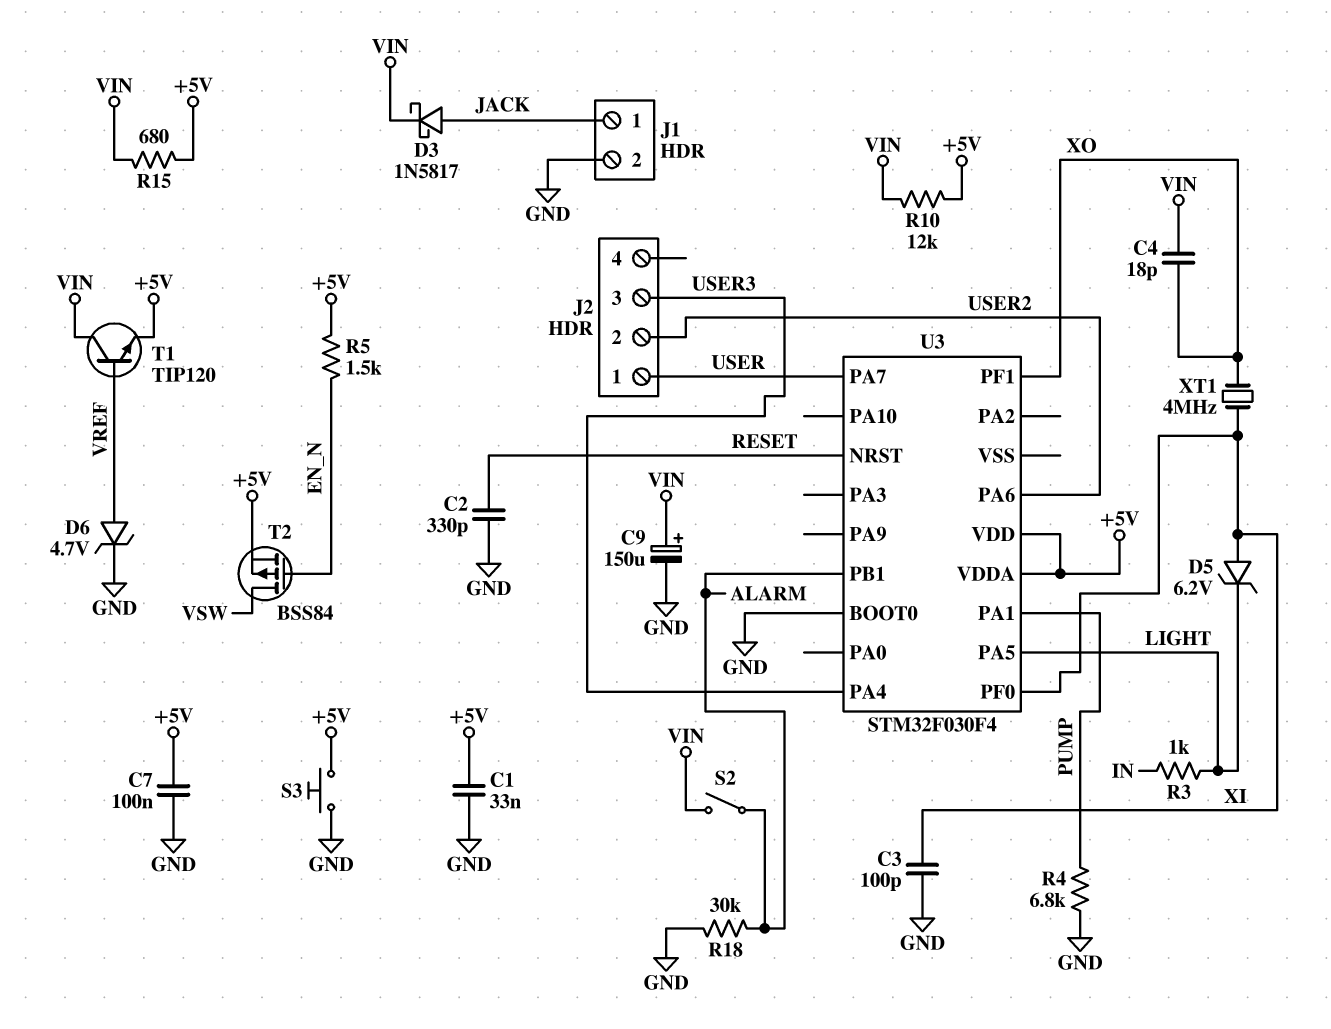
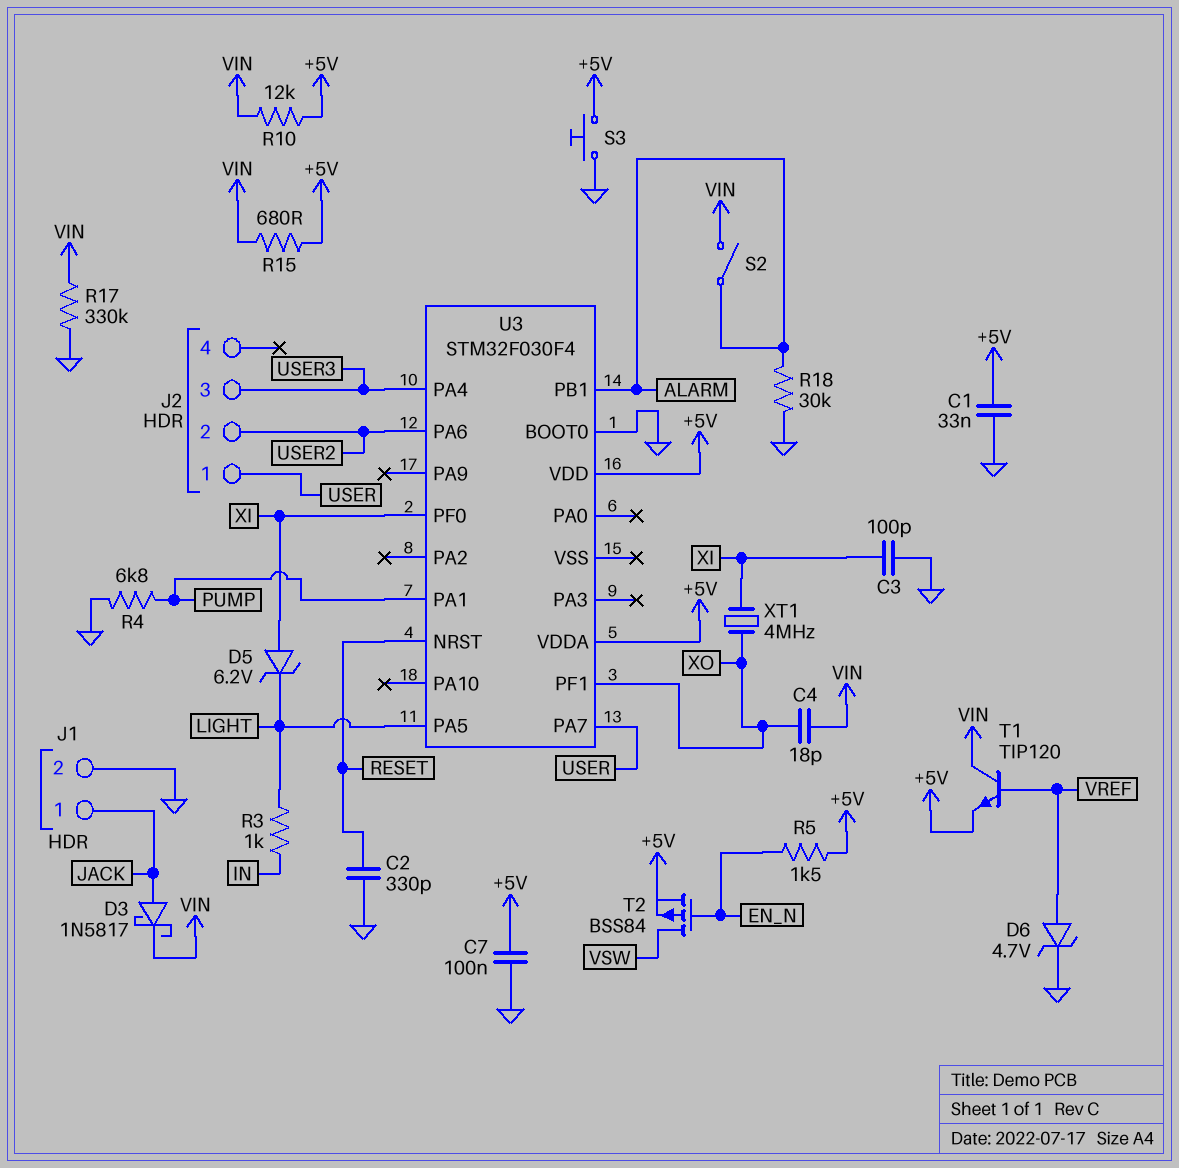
C9: 150uF (plus VIN, minus GND) -> none
R17: none -> 330k (GND, VIN)

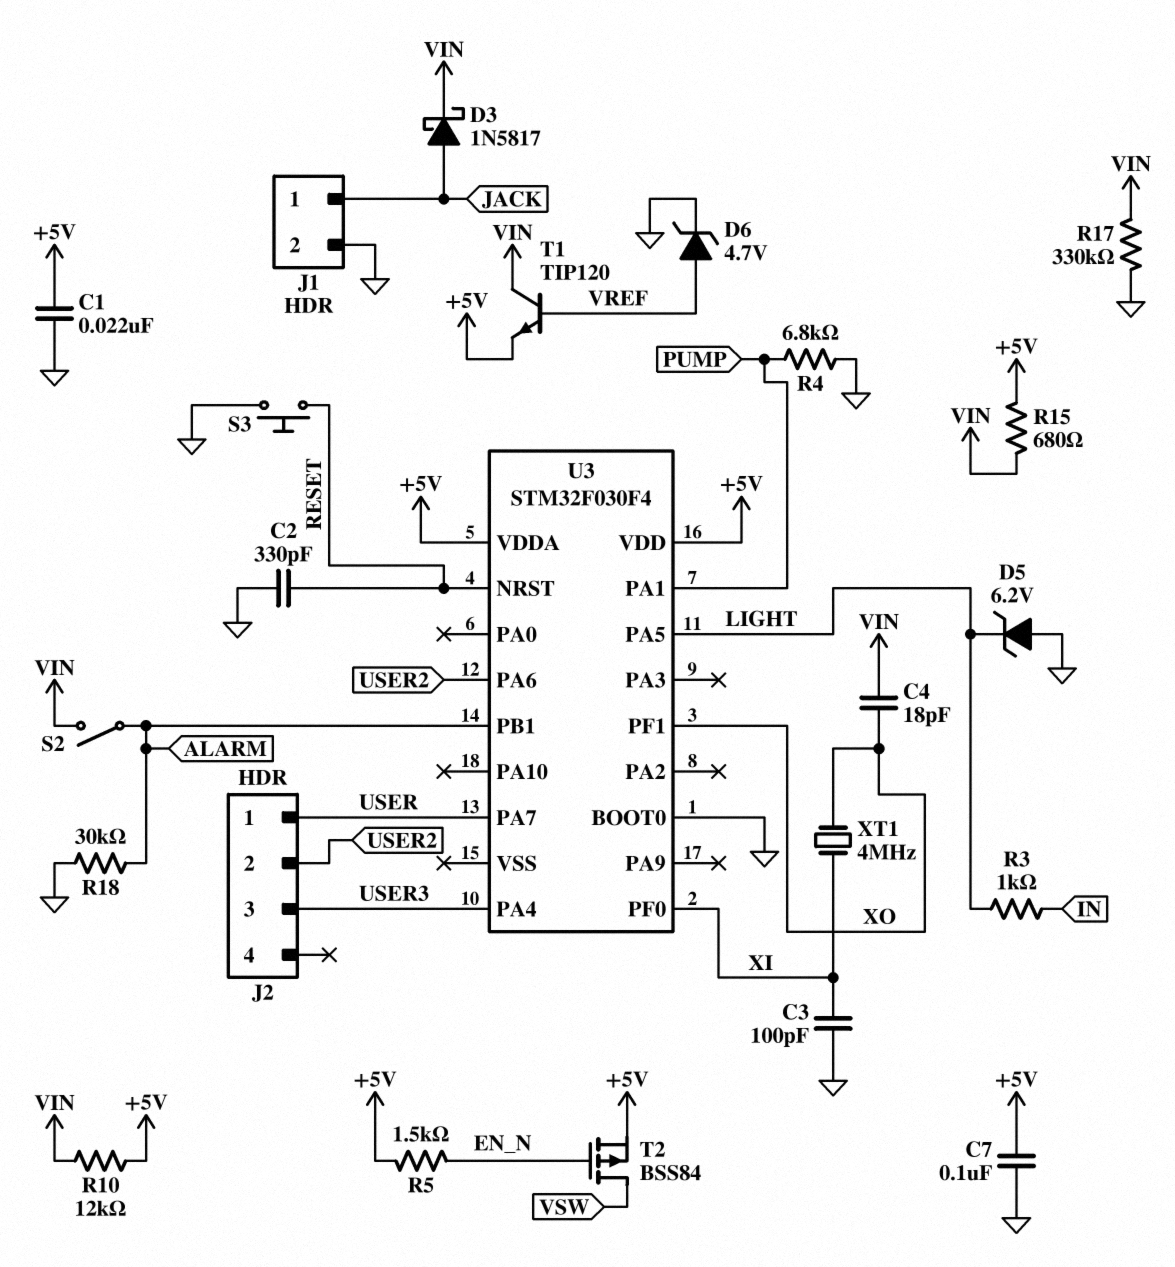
C1: 33nF (+5V, GND) -> 22nF (+5V, GND)
D5: zener 6.2V (A XI, K LIGHT) -> zener 6.2V (A GND, K LIGHT)
S3: button (+5V, GND) -> button (GND, RESET)

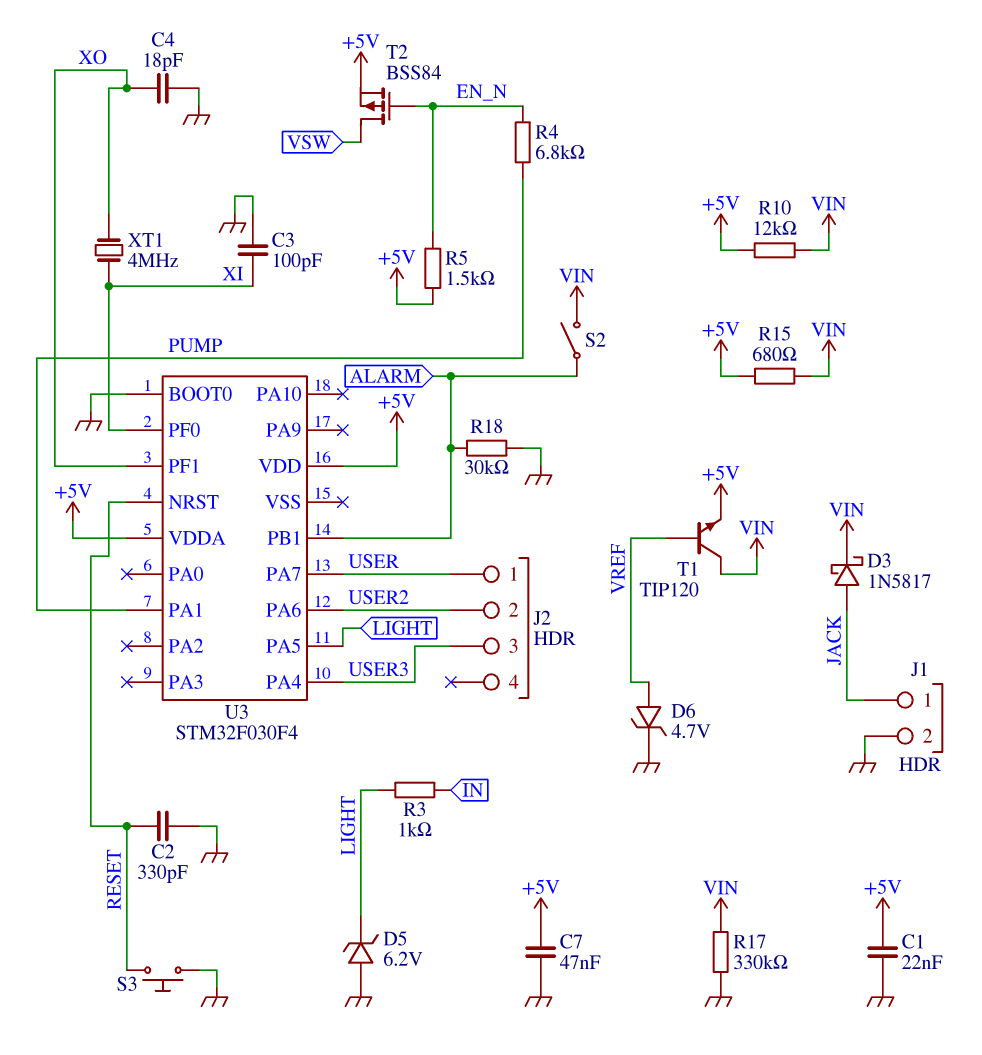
C4: 18pF (VIN, XO) -> 18pF (GND, XO)
C7: 100nF (+5V, GND) -> 47nF (+5V, GND)
R4: 6.8k (GND, PUMP) -> 6.8k (EN_N, PUMP)

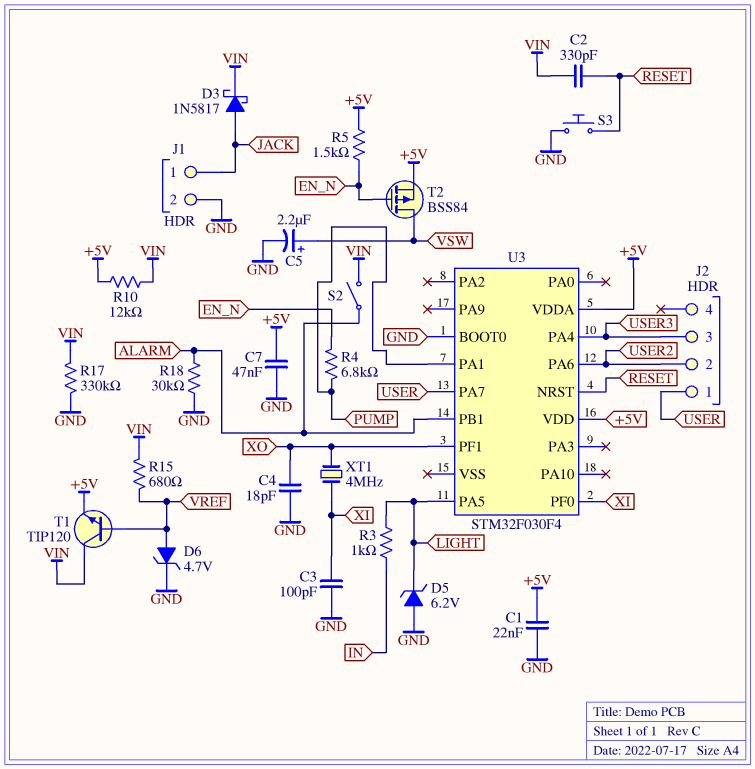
C2: 330pF (GND, RESET) -> 330pF (RESET, VIN)
C5: none -> 2.2uF (plus VSW, minus GND)
R15: 680 (+5V, VIN) -> 680 (VIN, VREF)

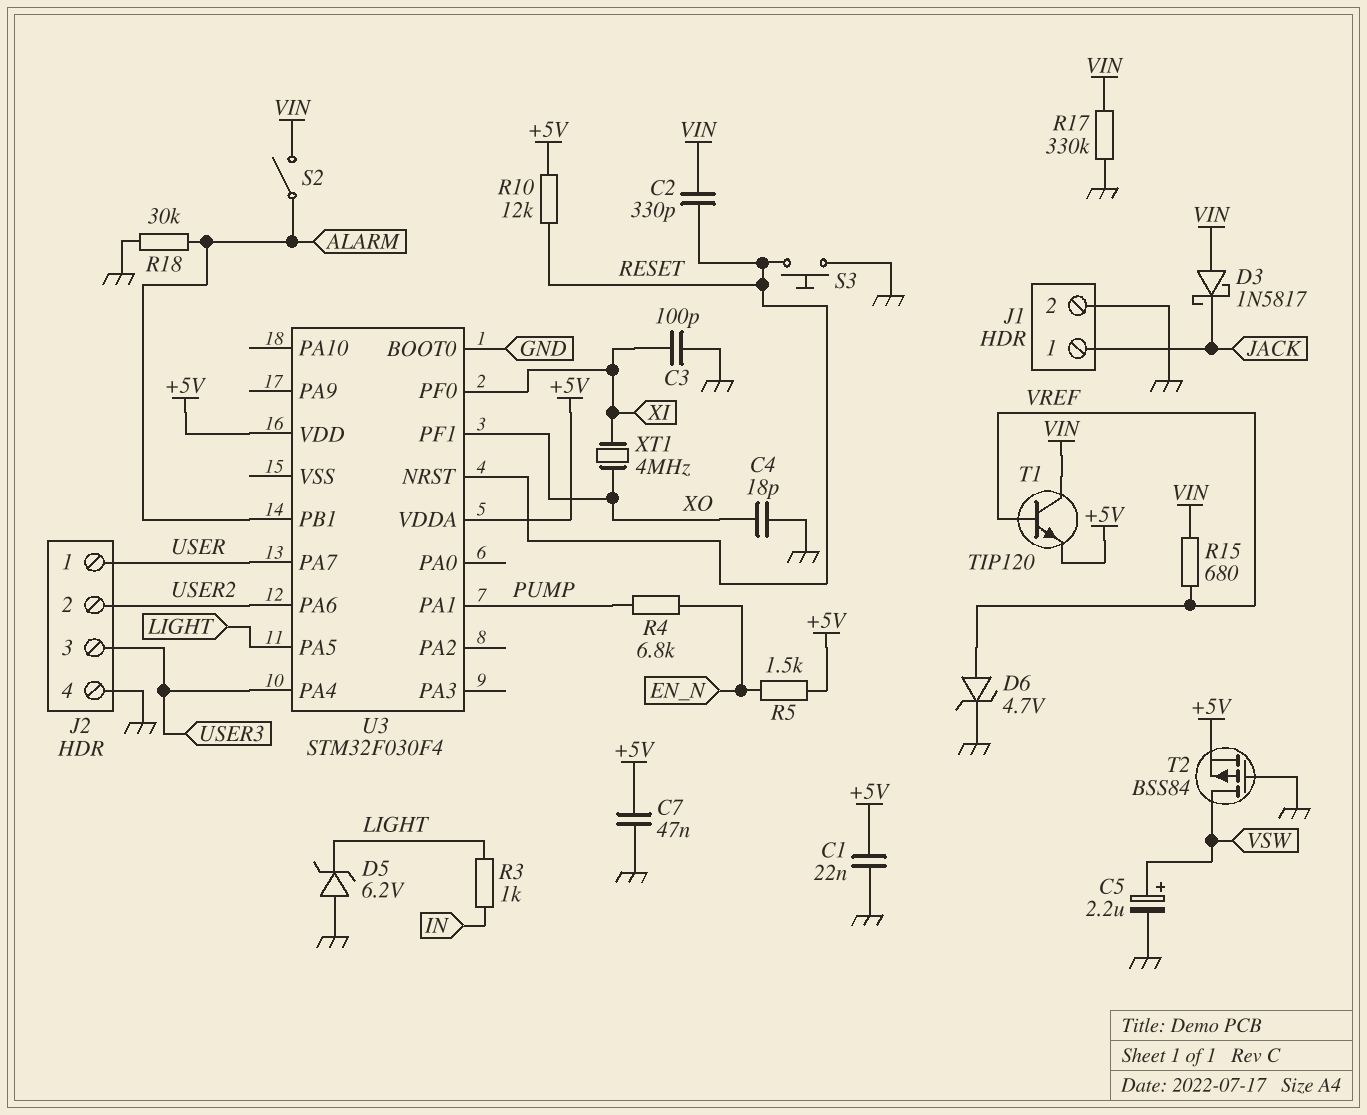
D3: schottky 1N5817 (A JACK, K VIN) -> schottky 1N5817 (A VIN, K JACK)
J2 pin 4: none -> GND
R10: 12k (+5V, VIN) -> 12k (+5V, RESET)
T2: PMOS BSS84 (G EN_N, D VSW, S +5V) -> PMOS BSS84 (G GND, D VSW, S +5V)

